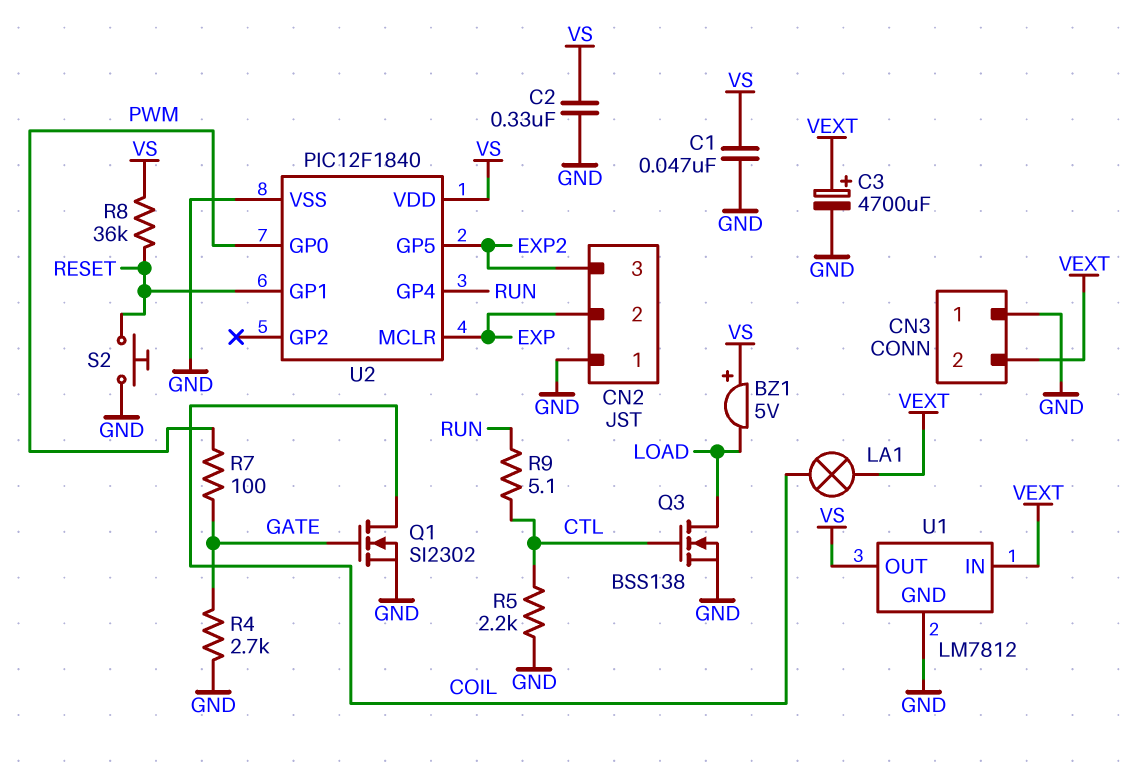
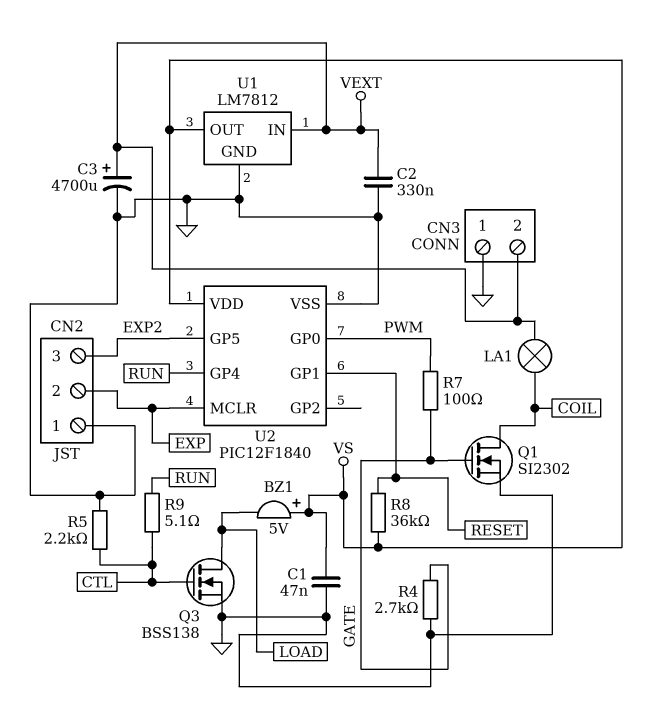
C2: 330nF (GND, VS) -> 330nF (GND, VEXT)
S2: button (GND, RESET) -> none

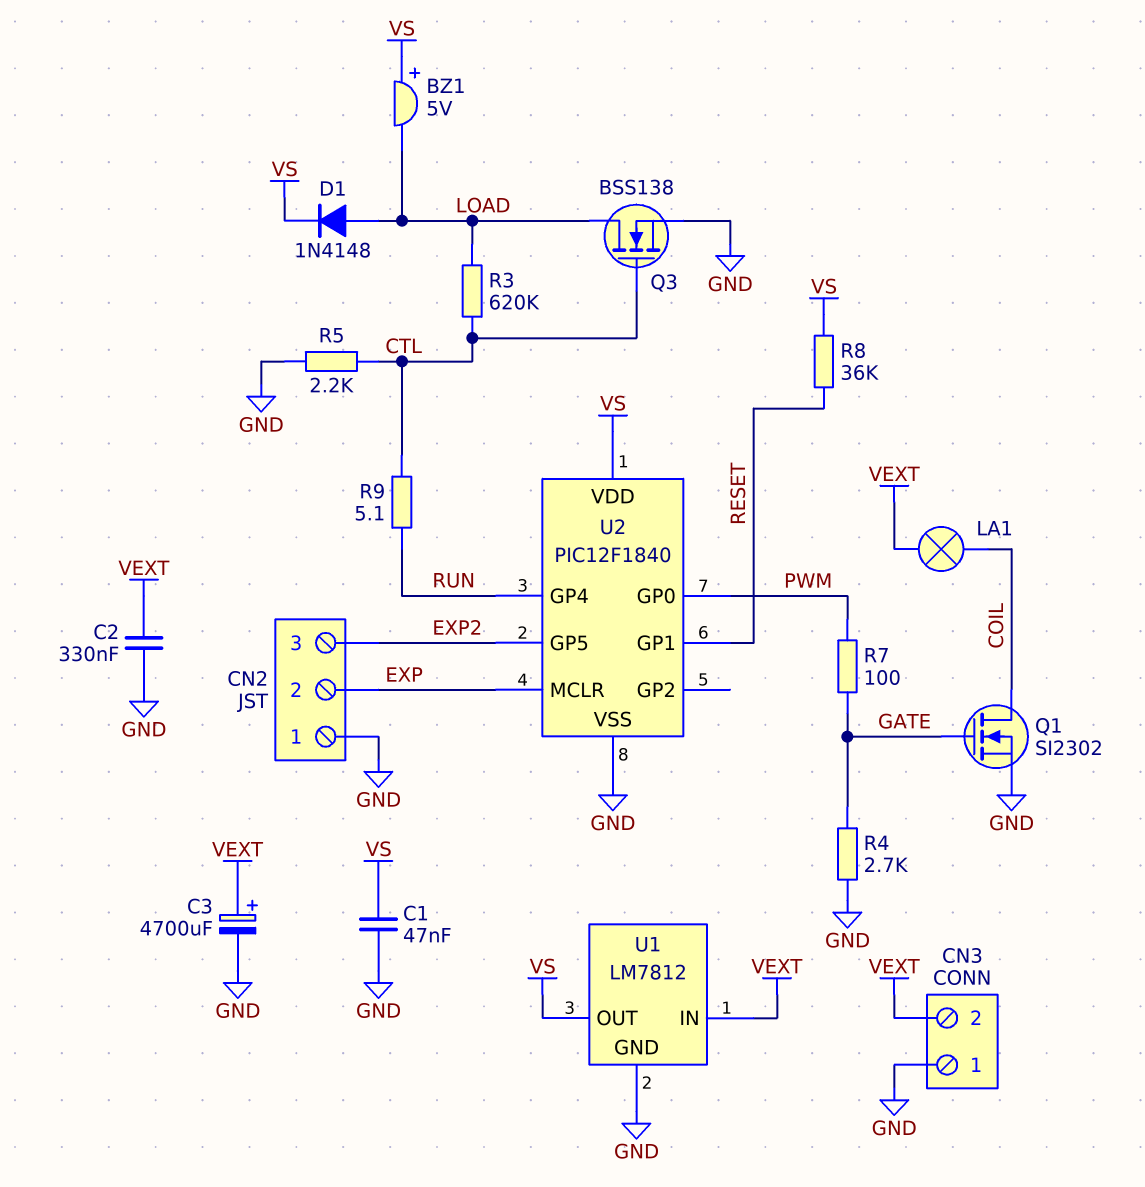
D1: none -> diode 1N4148 (A LOAD, K VS)
R3: none -> 620k (CTL, LOAD)

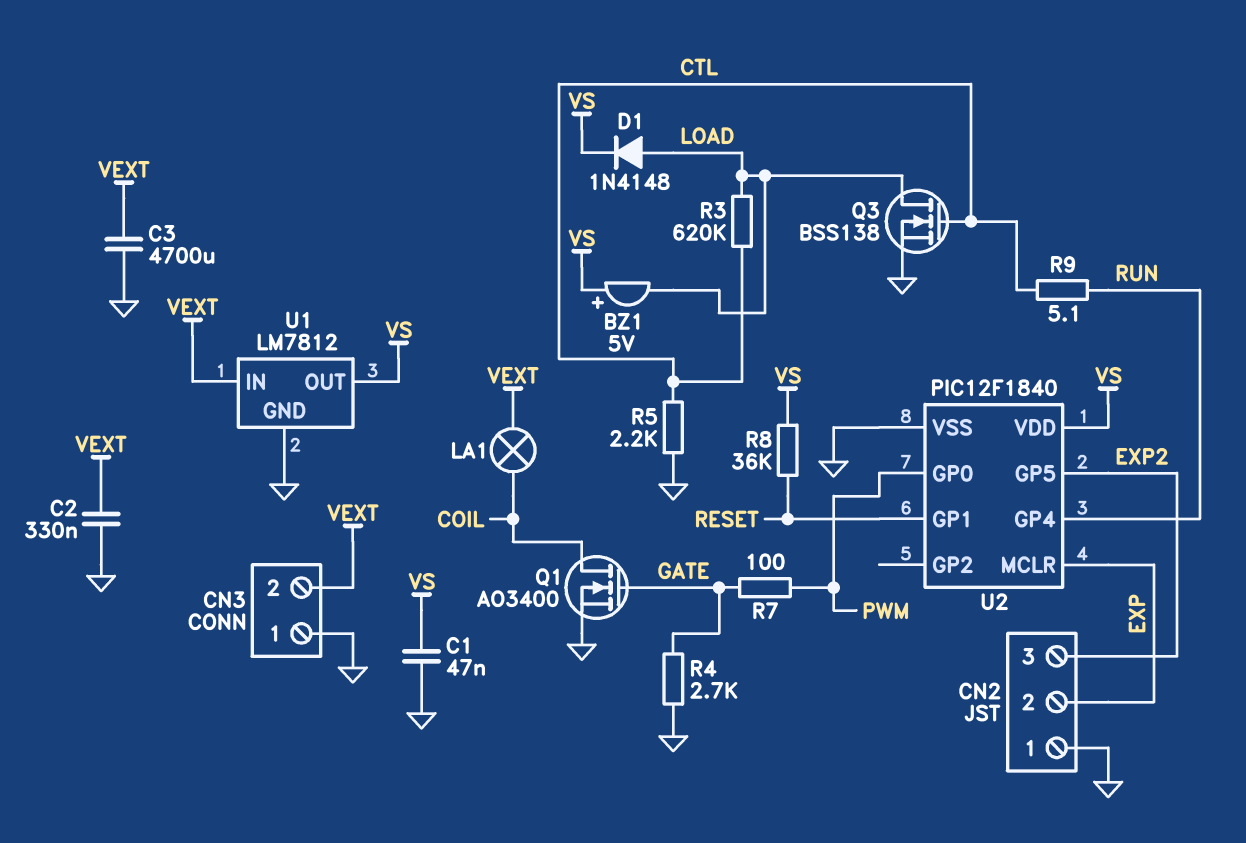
C3: 4700uF (plus VEXT, minus GND) -> 4700uF (GND, VEXT)
Q1: NMOS SI2302 (G GATE, D COIL, S GND) -> NMOS AO3400 (G GATE, D COIL, S GND)

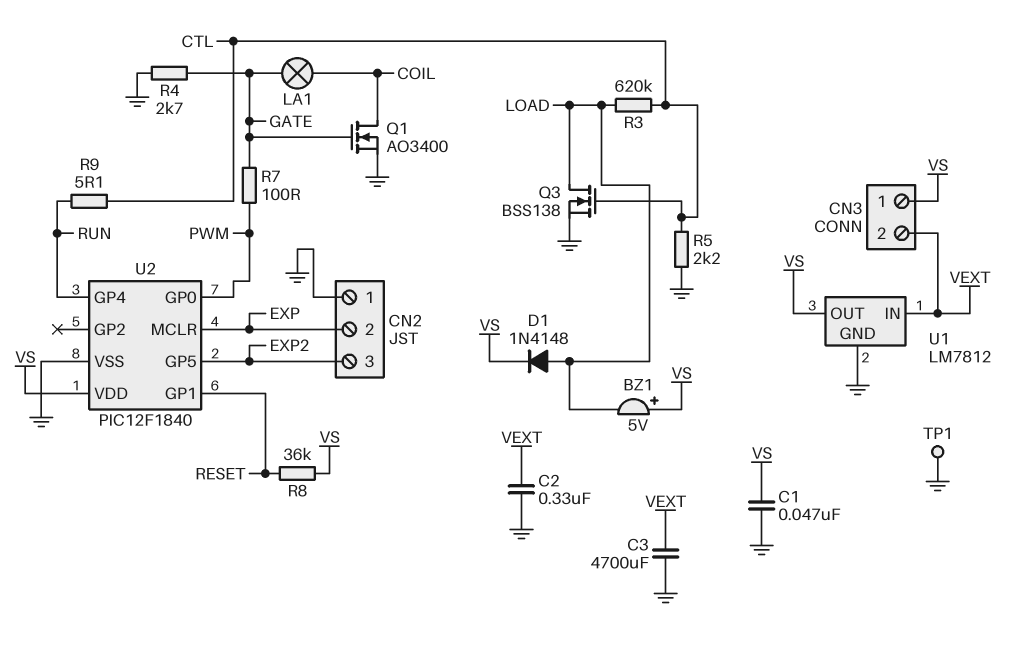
CN3 pin 1: GND -> VS
LA1: lamp (COIL, VEXT) -> lamp (COIL, GATE)
TP1: none -> test point (GND)

